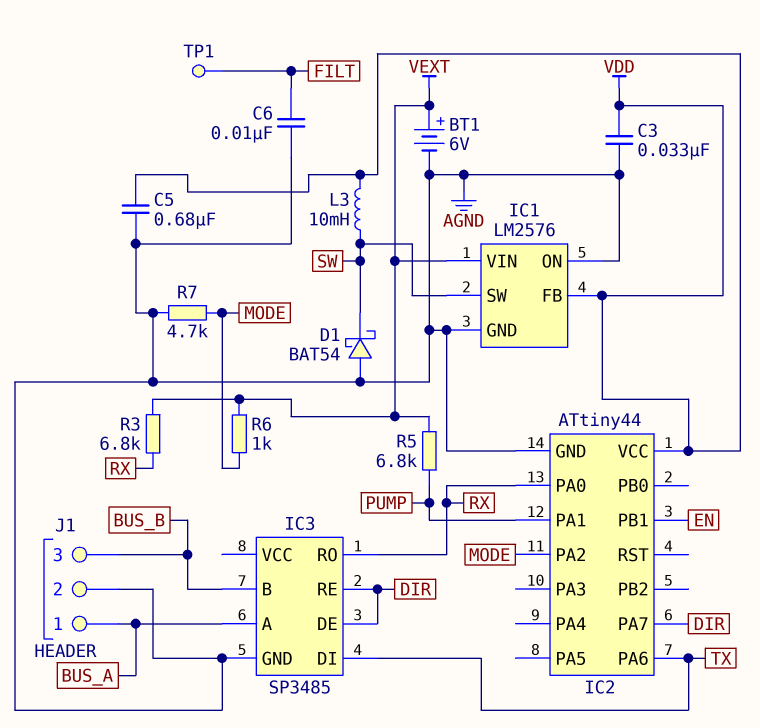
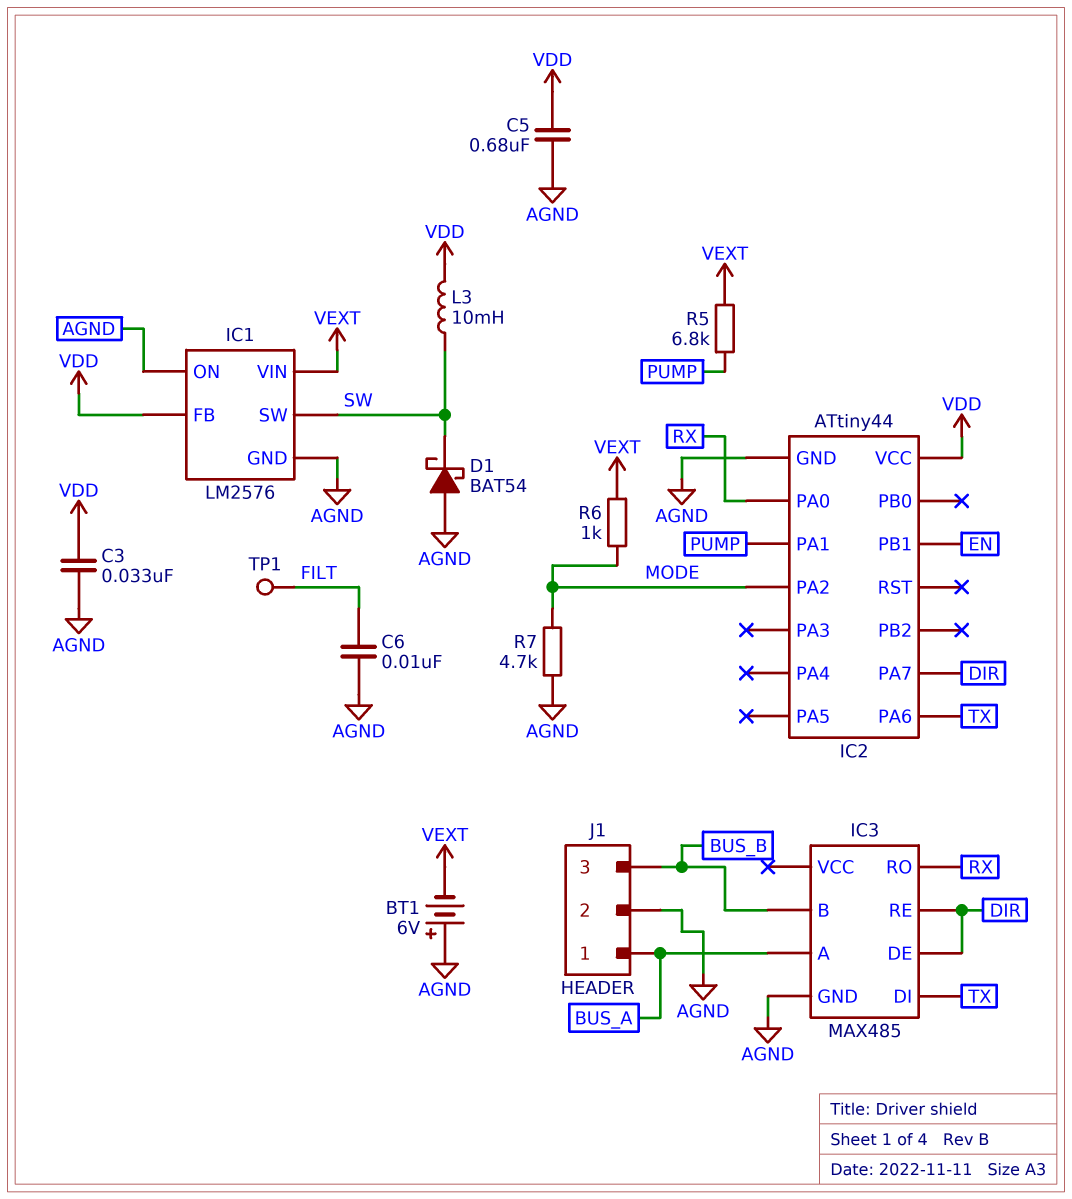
BT1: 6V (plus VEXT, minus AGND) -> 6V (plus AGND, minus VEXT)
IC3: SP3485 -> MAX485
R3: 6.8k (RX, VEXT) -> none

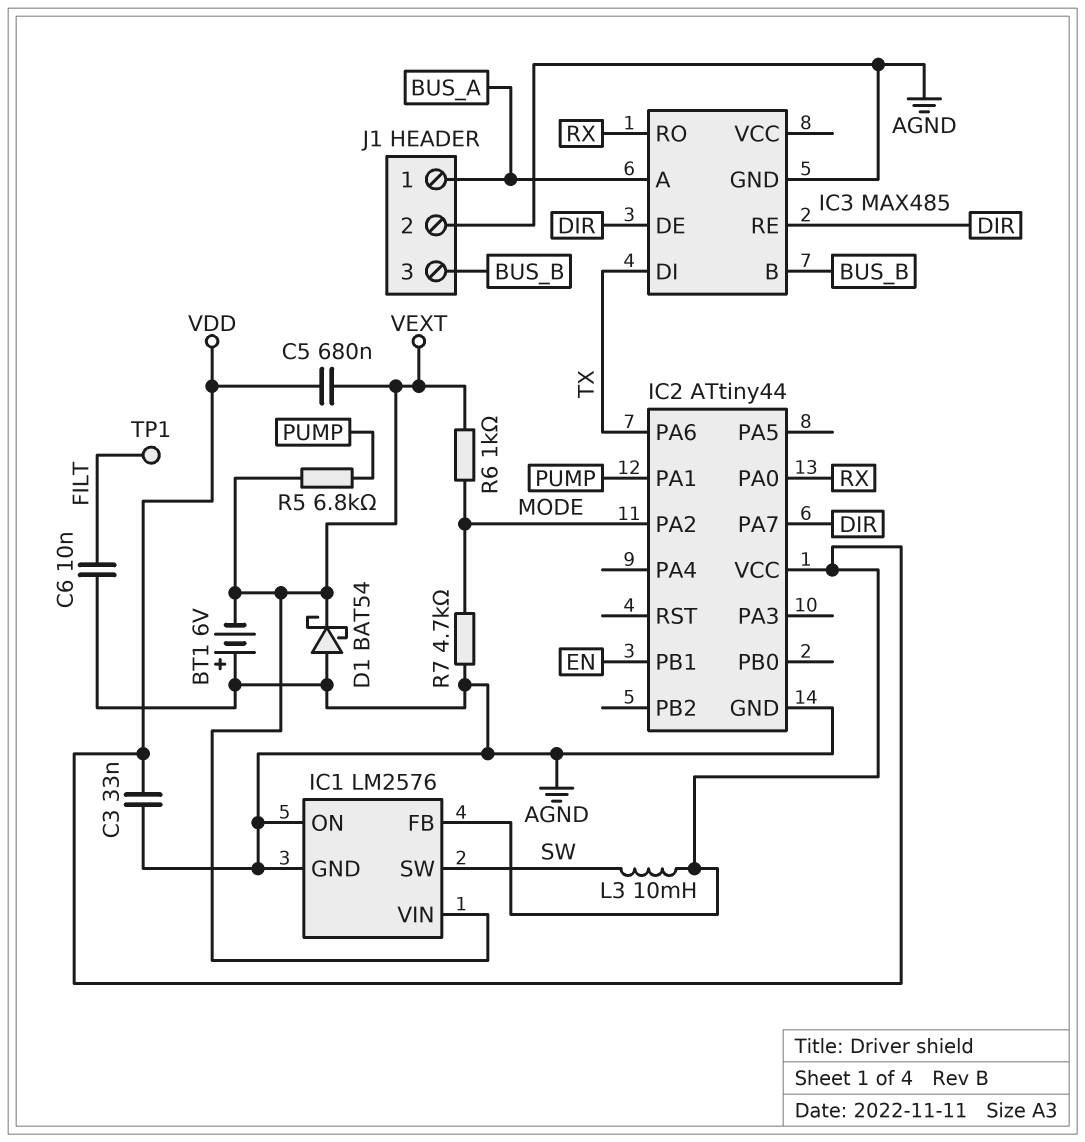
C5: 680nF (AGND, VDD) -> 680nF (VDD, VEXT)
D1: schottky BAT54 (A AGND, K SW) -> schottky BAT54 (A AGND, K VEXT)

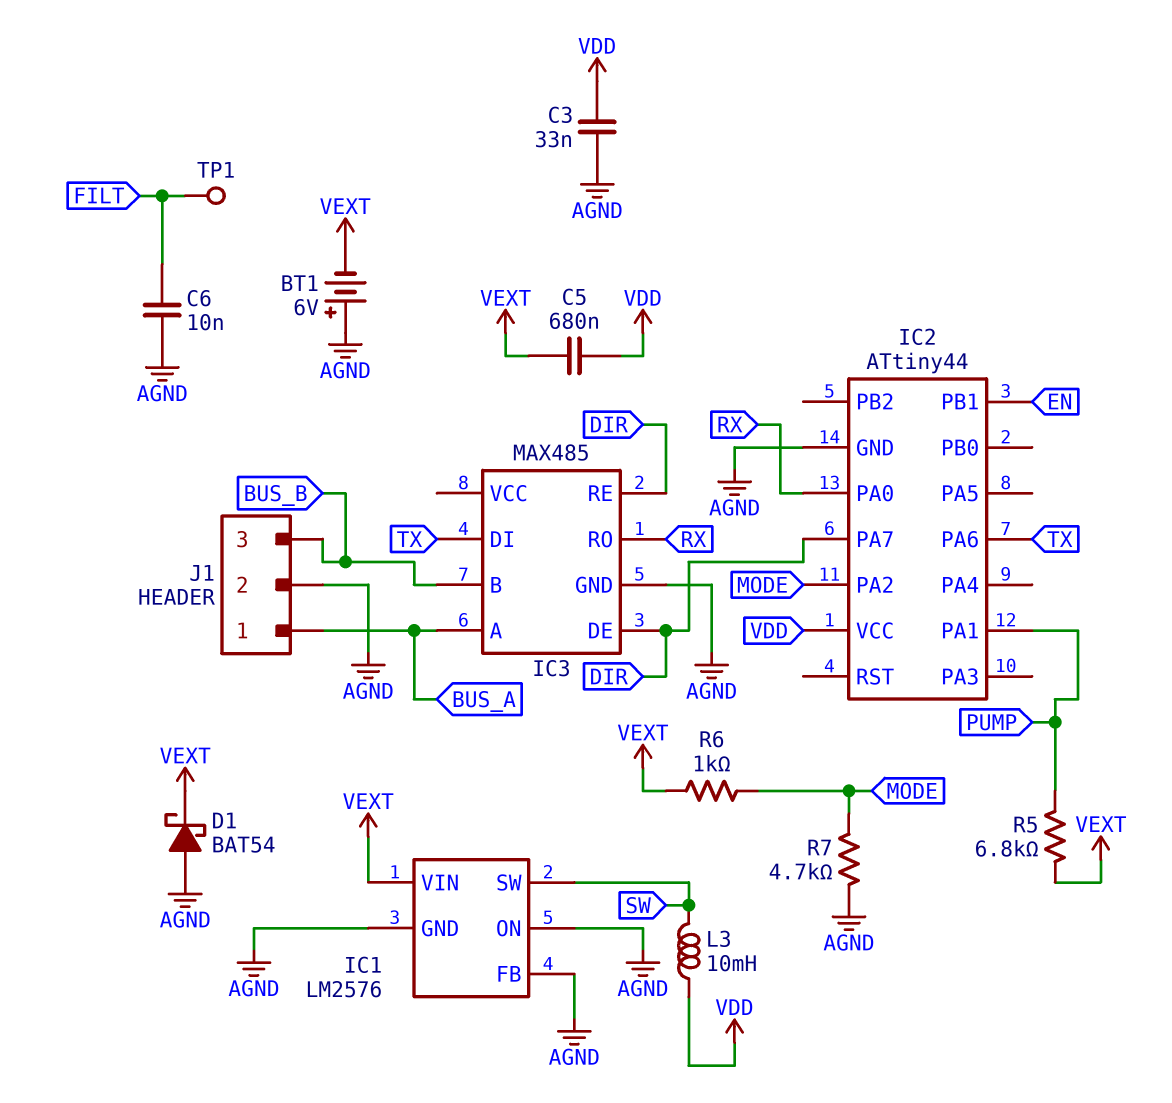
IC1 pin FB: VDD -> AGND

